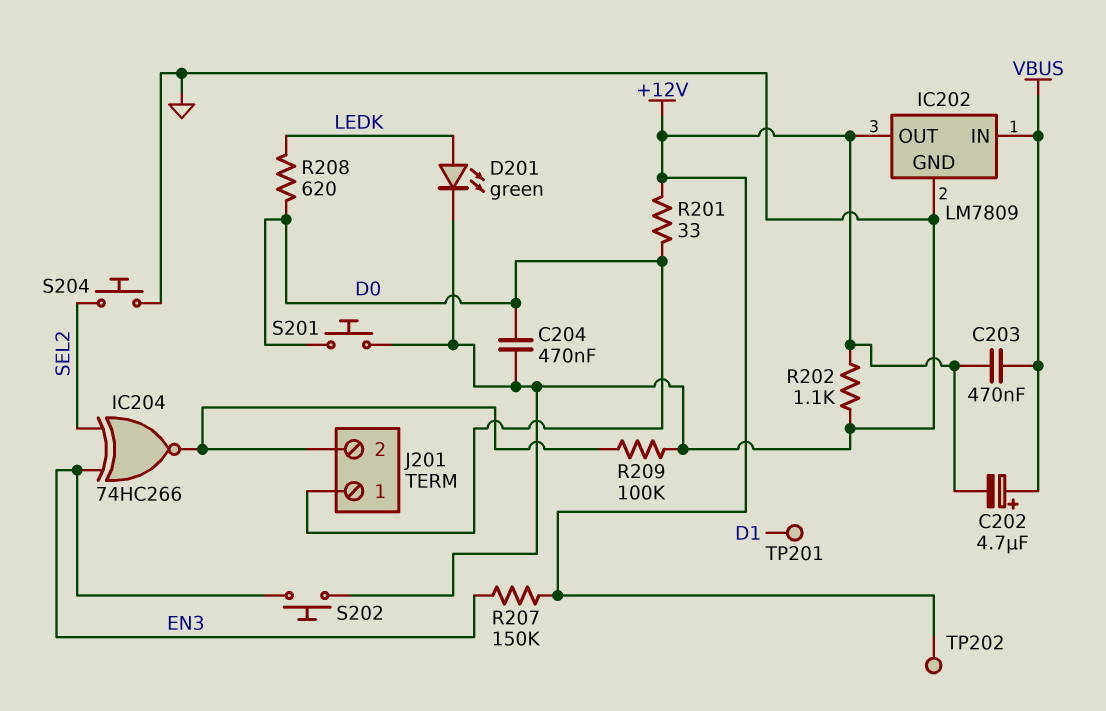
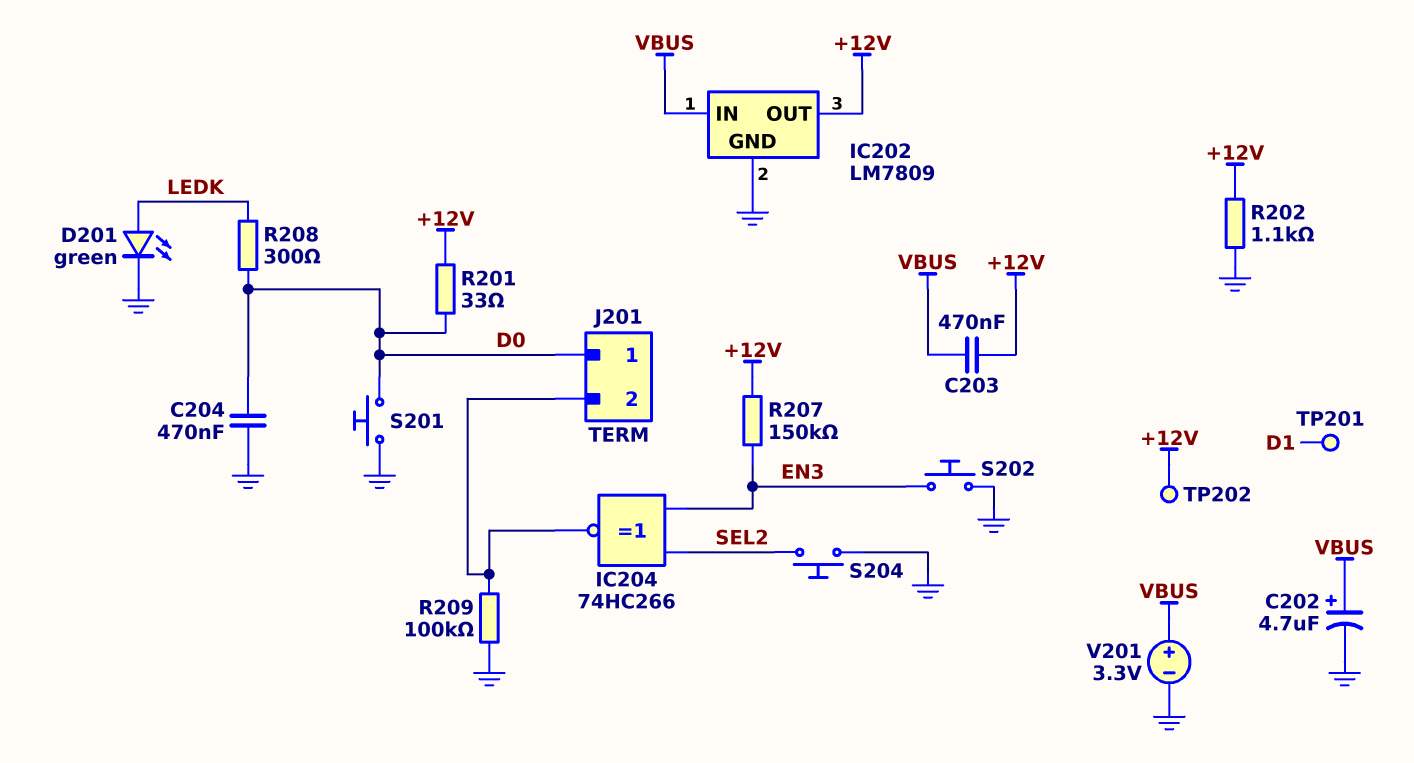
C202: 4.7uF (plus VBUS, minus +12V) -> 4.7uF (plus VBUS, minus GND)
R208: 620 (D0, LEDK) -> 300 (D0, LEDK)
V201: none -> 3.3V (plus VBUS, minus GND)

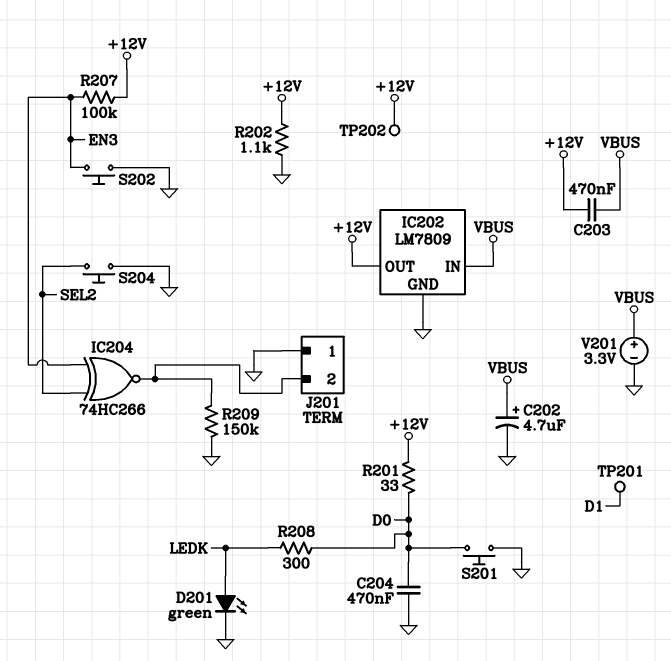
J201 pin 1: D0 -> GND
R207: 150k (+12V, EN3) -> 100k (+12V, EN3)
R209: 100k (GND, J201/2) -> 150k (GND, J201/2)

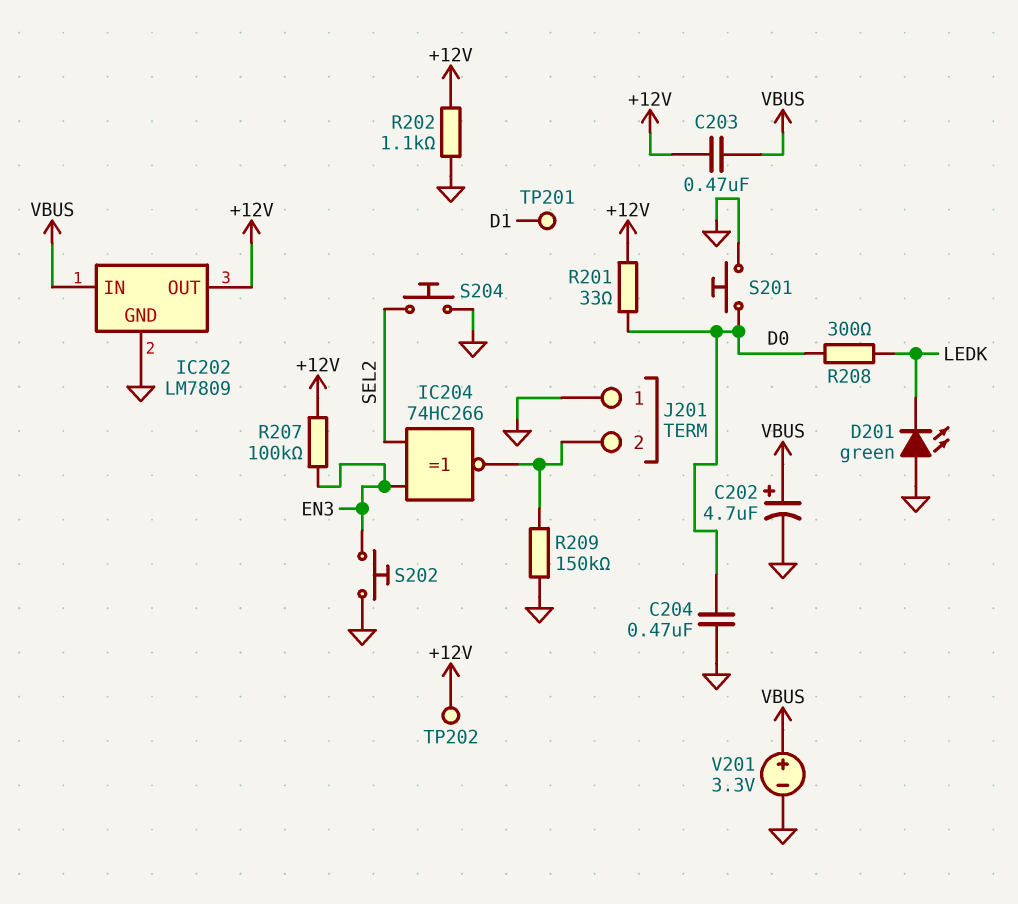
D201: LED green (A LEDK, K GND) -> LED green (A GND, K LEDK)

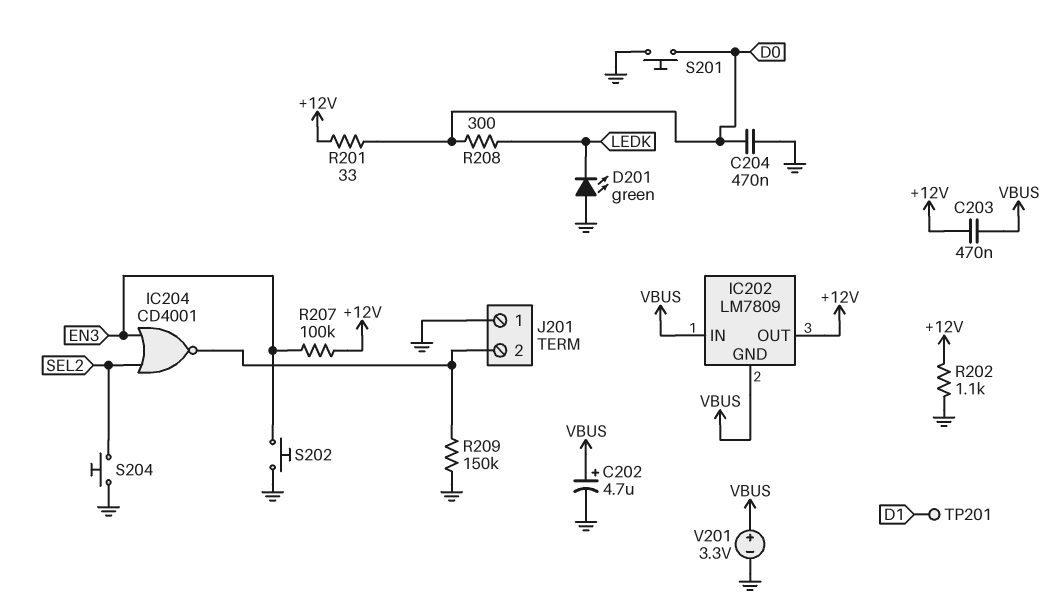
IC202 pin GND: GND -> VBUS
IC204: XNOR 74HC266 (in EN3, in SEL2, out J201/2) -> NOR CD4001 (in EN3, in SEL2, out J201/2)
TP202: test point (+12V) -> none

